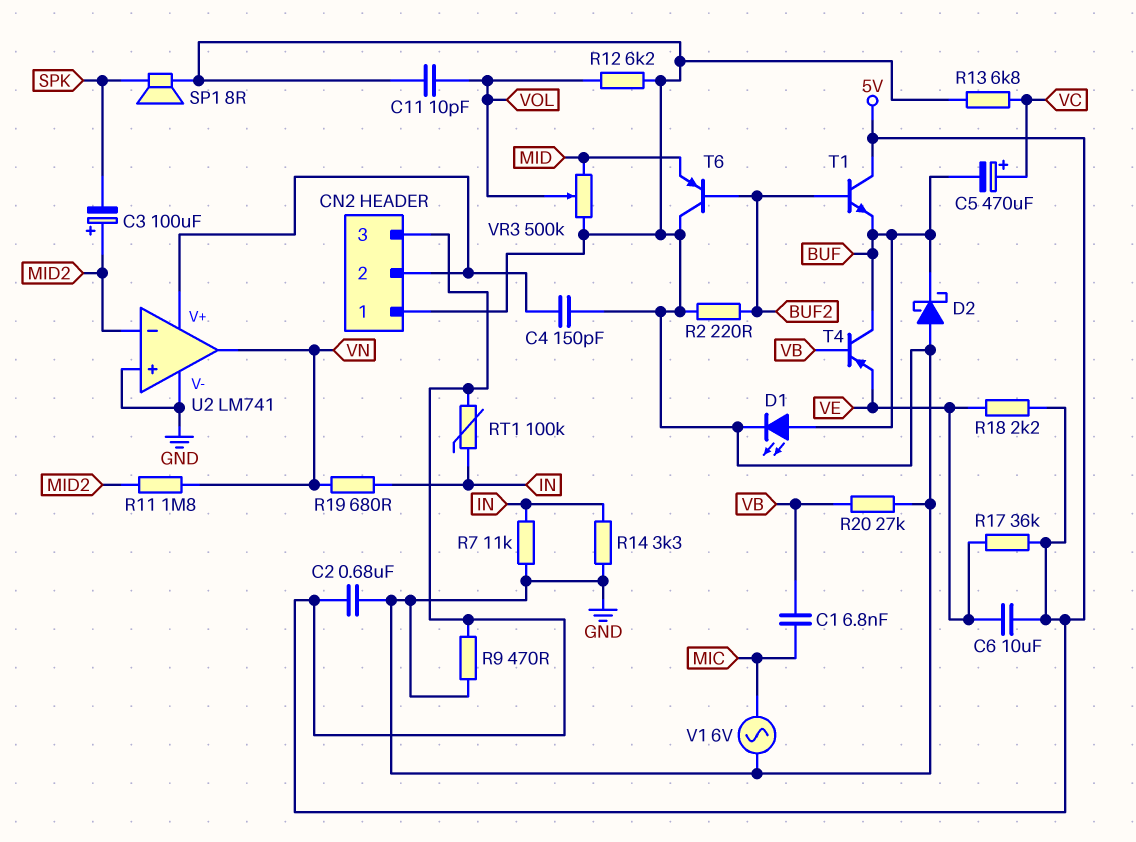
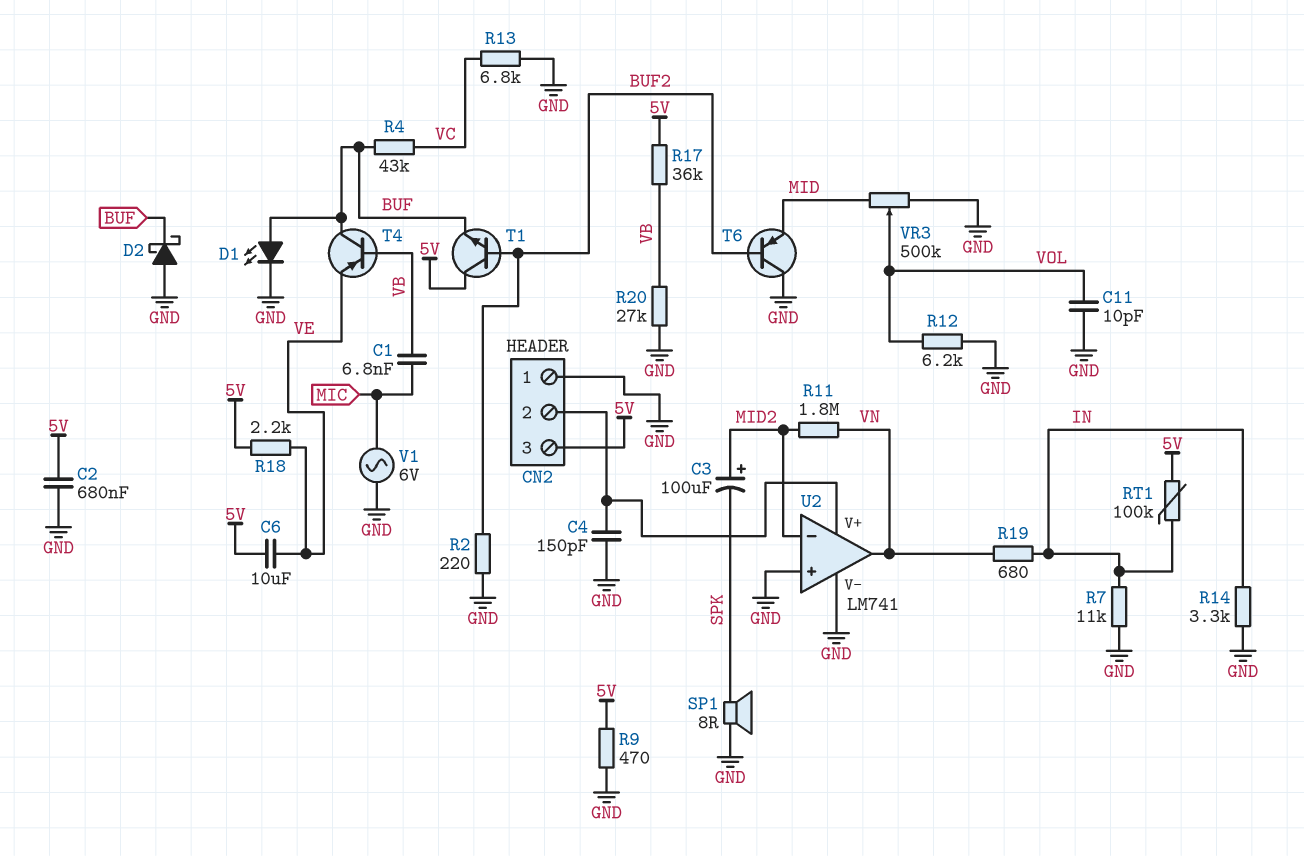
C5: 470uF (plus VC, minus BUF) -> none
R4: none -> 43k (BUF, VC)
R17: 36k (5V, VE) -> 36k (5V, VB)

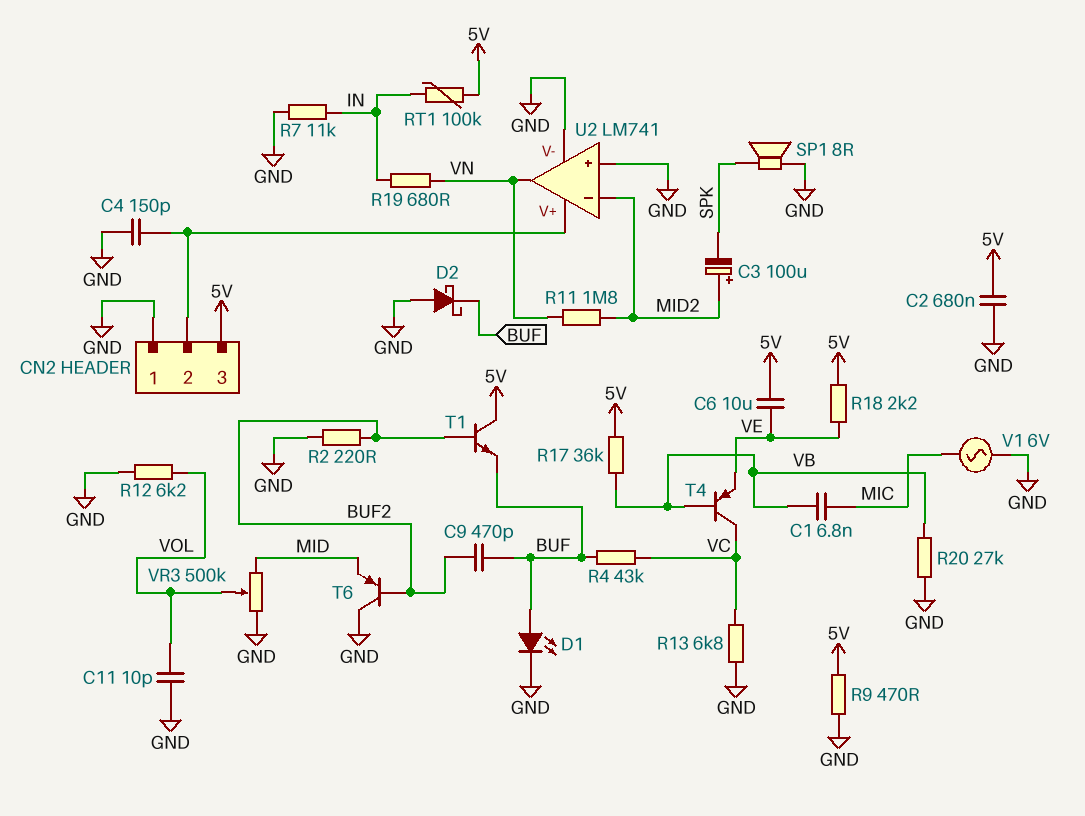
C9: none -> 470pF (BUF, BUF2)
R14: 3.3k (GND, IN) -> none
T4: PNP (B VB, C BUF, E VE) -> PNP (B VB, C VC, E VE)

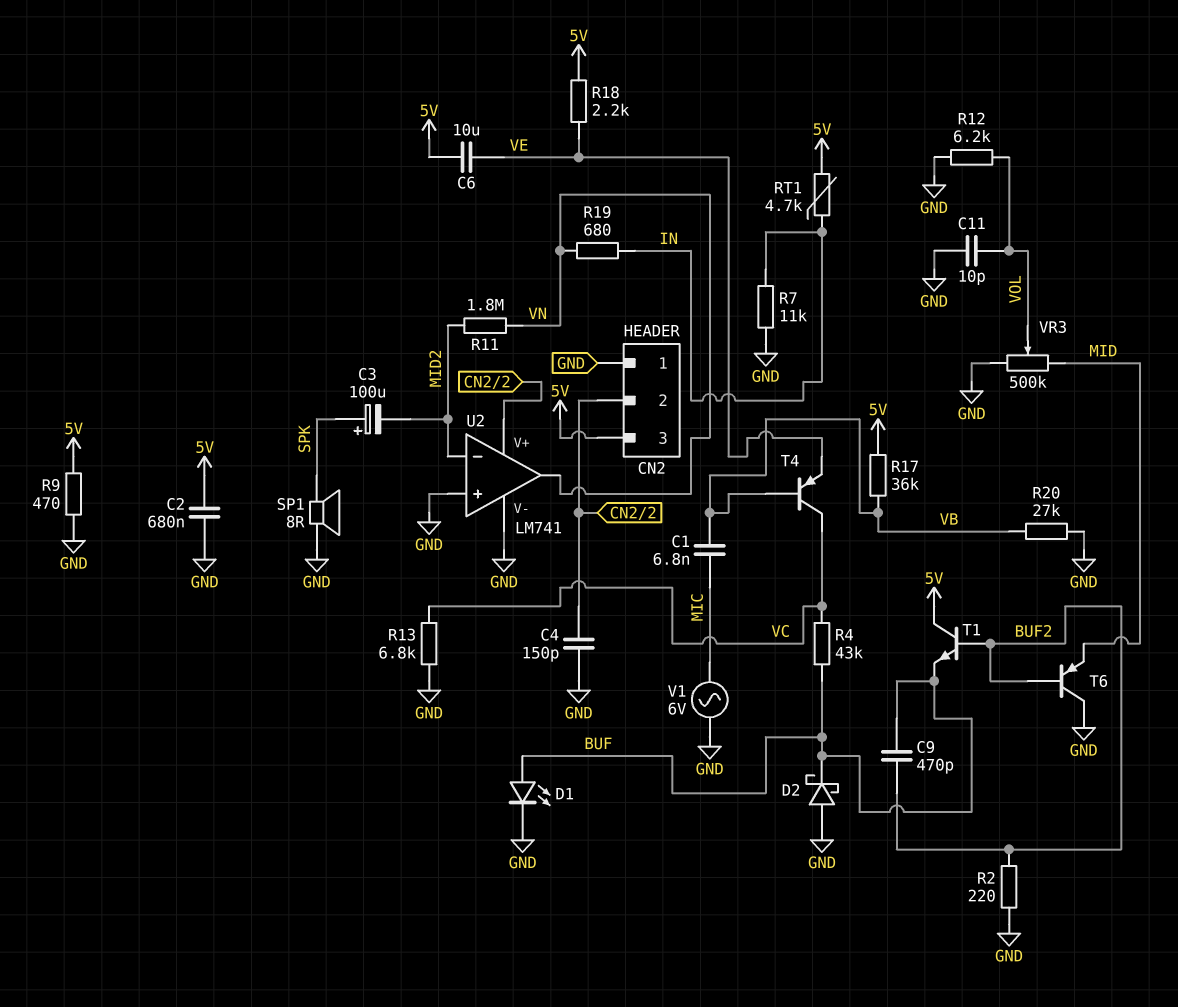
C3: 100uF (plus MID2, minus SPK) -> 100uF (plus SPK, minus MID2)
RT1: 100k (5V, IN) -> 4.7k (5V, IN)

